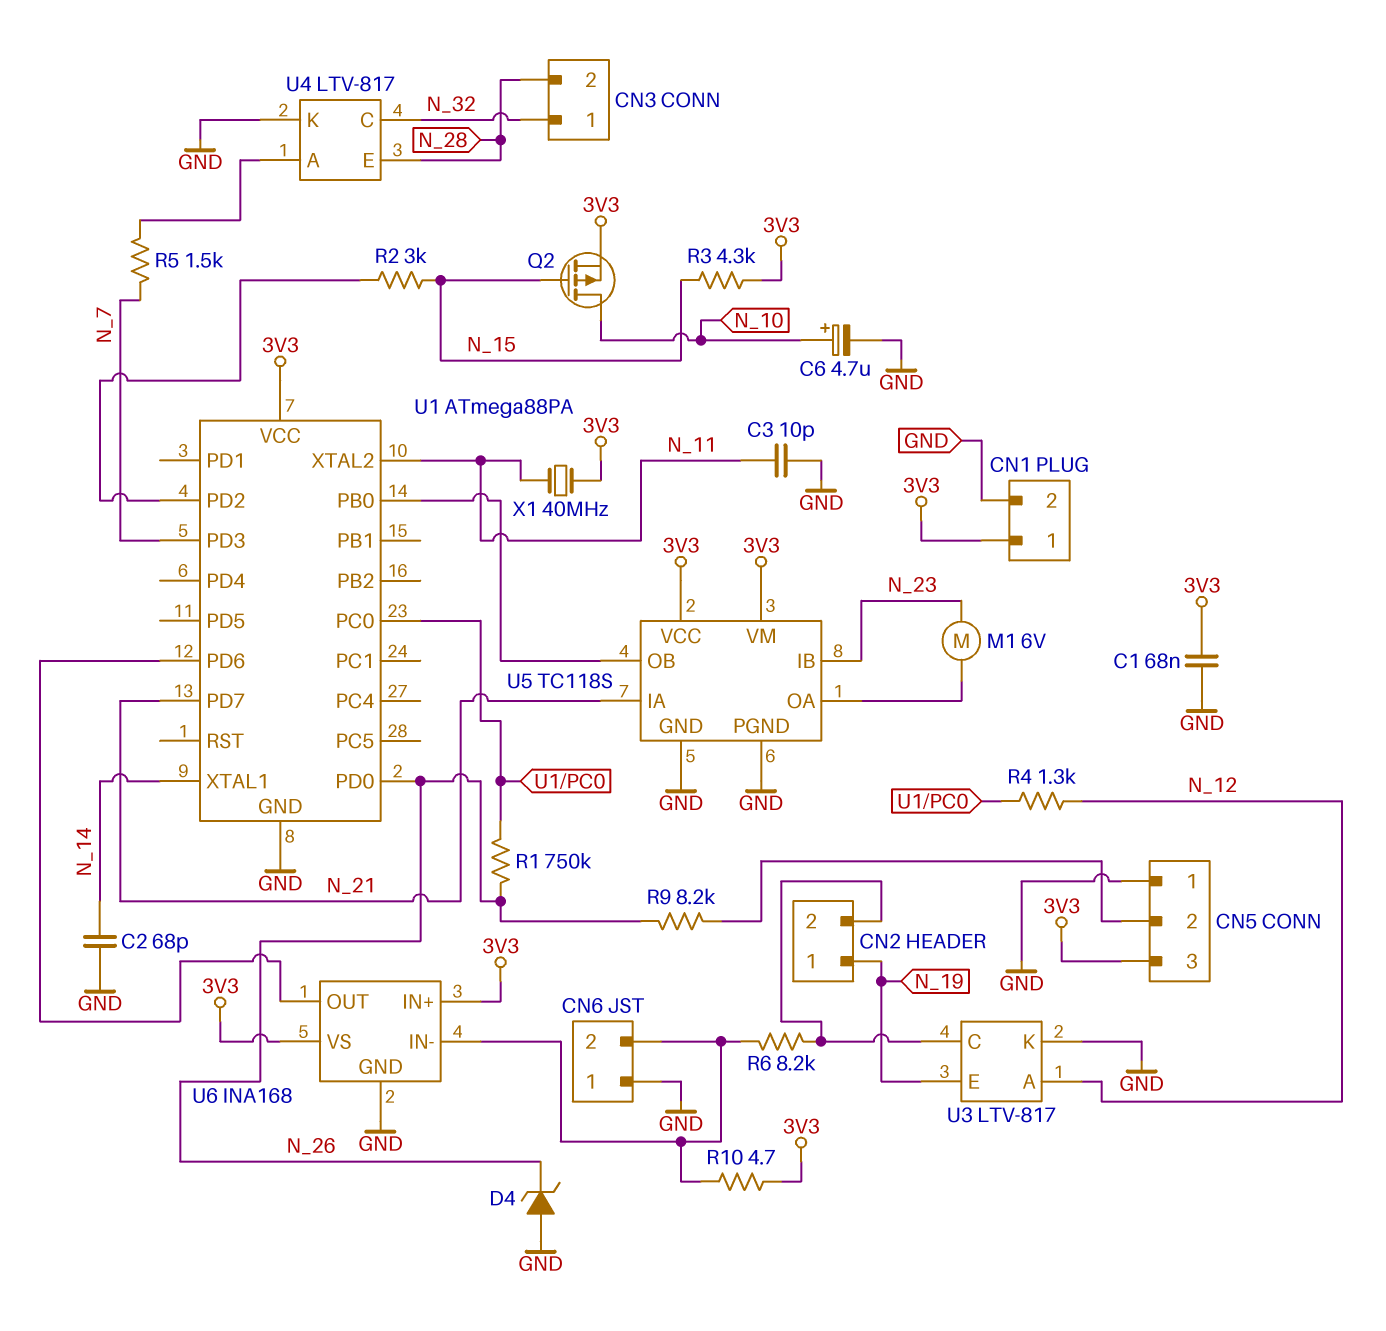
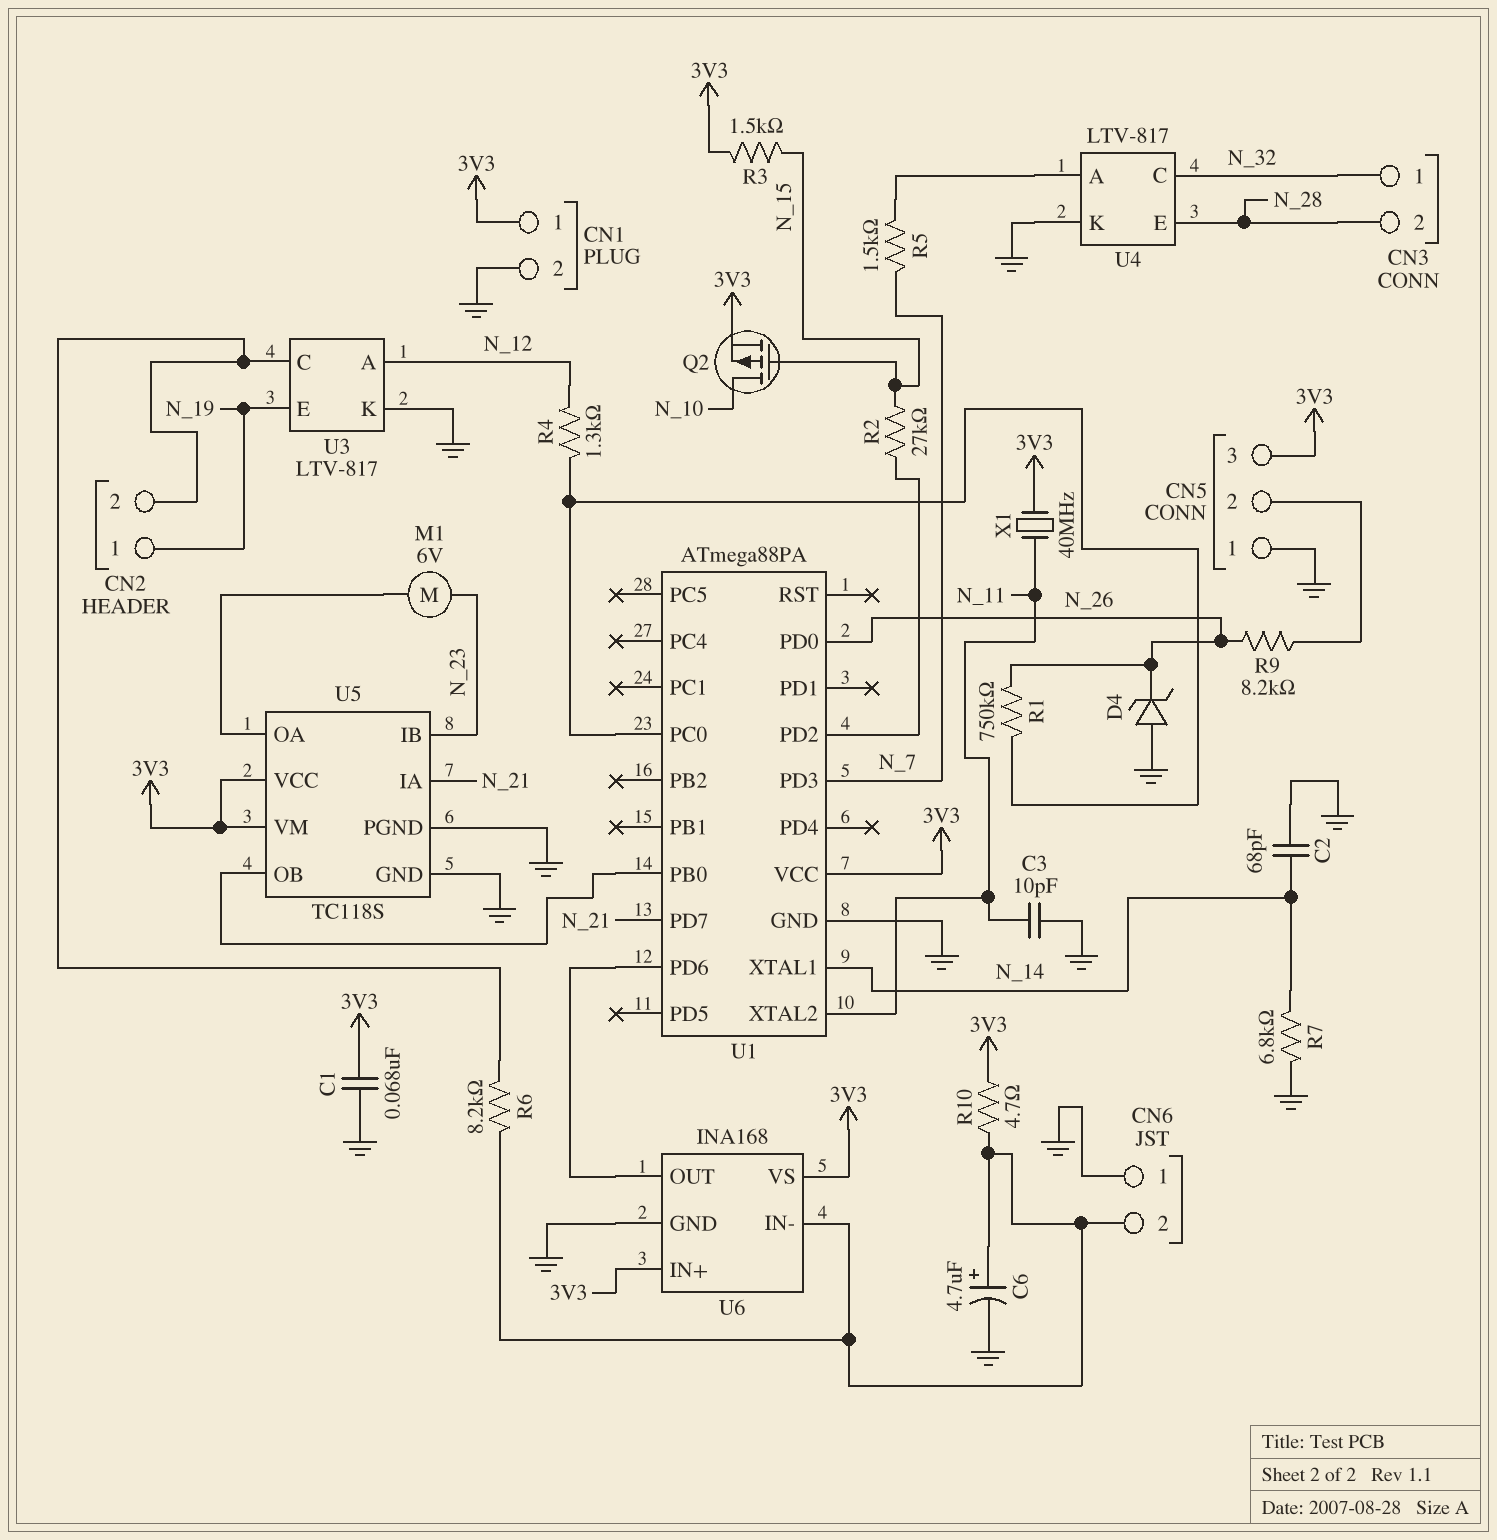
C6: 4.7uF (plus N_10, minus GND) -> 4.7uF (plus CN6/2, minus GND)
R2: 3k (N_15, U1/PD2) -> 27k (N_15, U1/PD2)
R3: 4.3k (3V3, N_15) -> 1.5k (3V3, N_15)
R7: none -> 6.8k (GND, N_14)

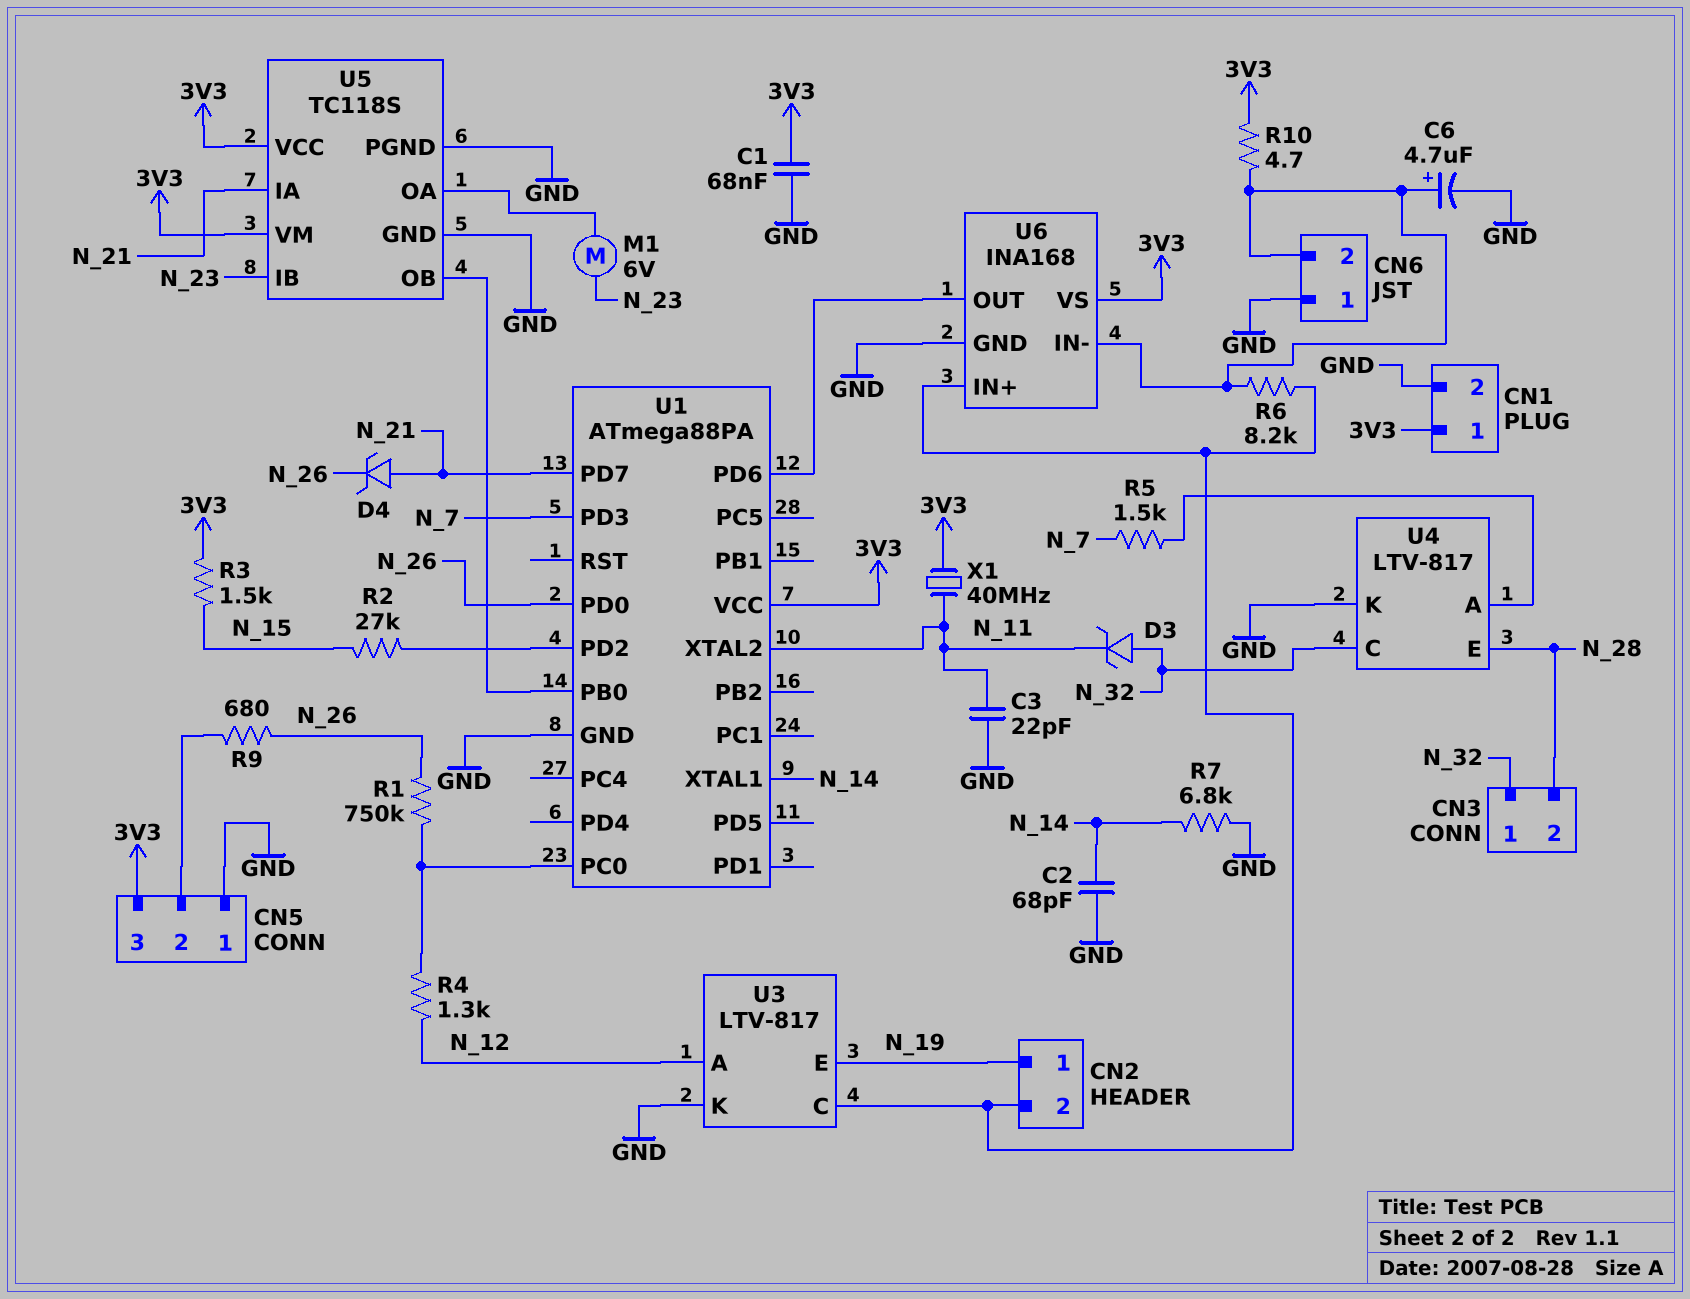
C3: 10pF (GND, N_11) -> 22pF (GND, N_11)
D3: none -> zener (A N_32, K N_11)
D4: zener (A GND, K N_26) -> zener (A N_21, K N_26)
Q2: PMOS (G N_15, D N_10, S 3V3) -> none
R9: 8.2k (CN5/2, N_26) -> 680 (CN5/2, N_26)
U6 pin IN+: 3V3 -> CN2/2

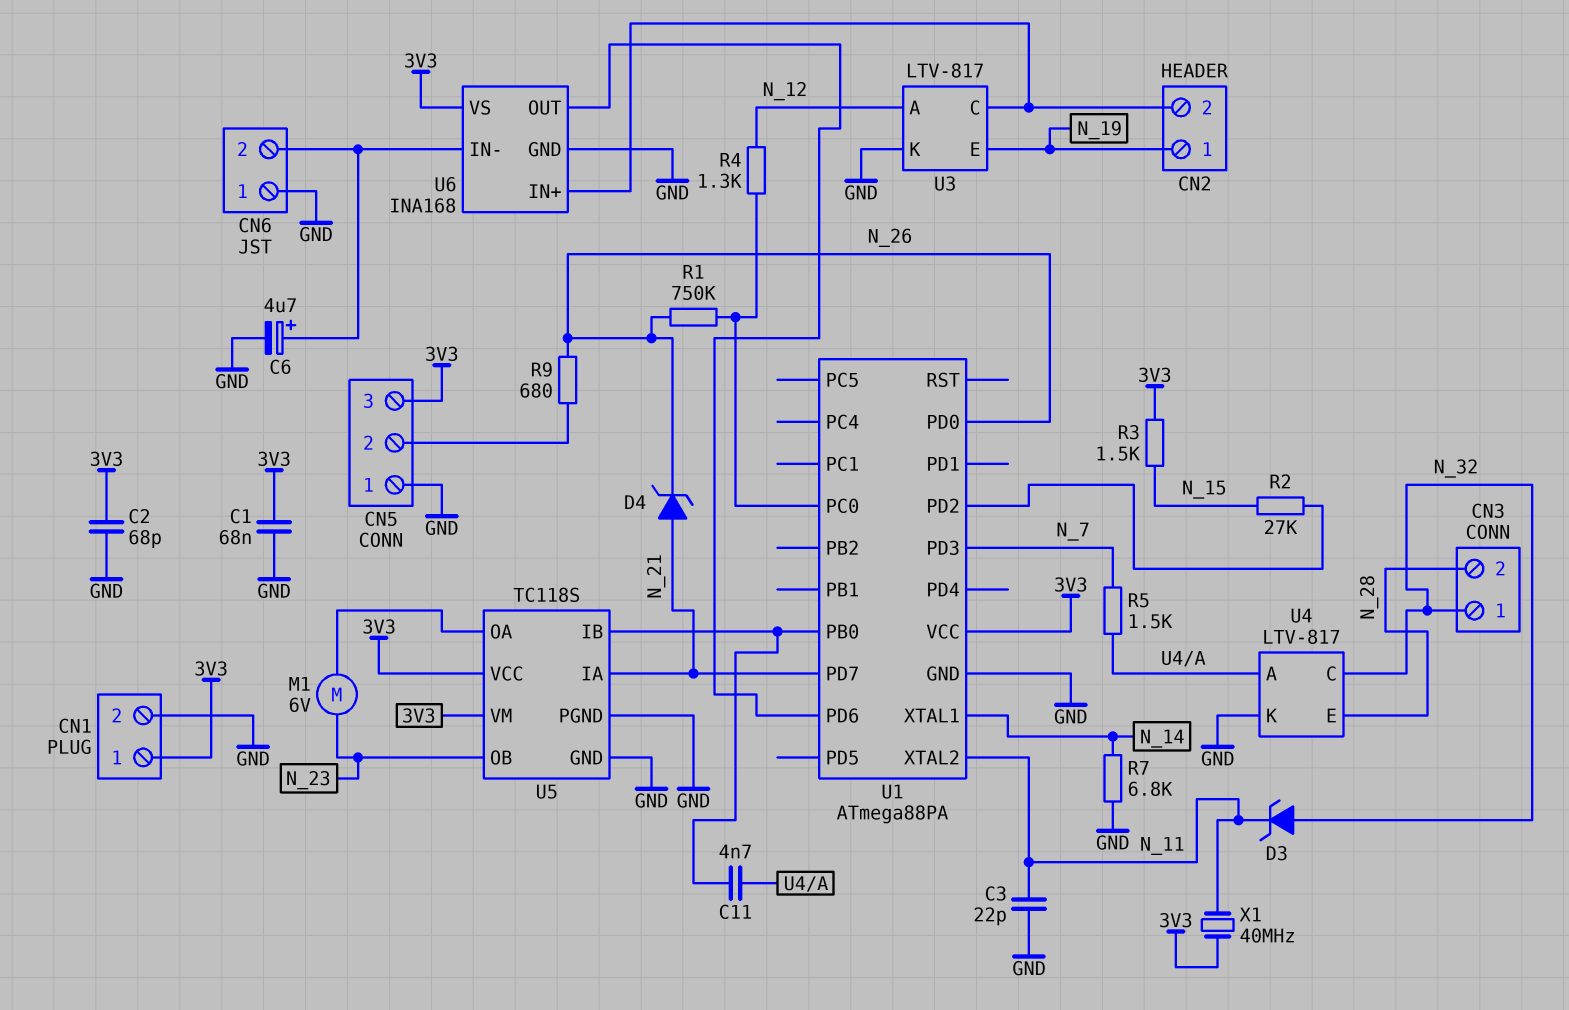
C2: 68pF (GND, N_14) -> 68pF (3V3, GND)
C11: none -> 4.7nF (U1/PB0, U4/A)
R6: 8.2k (CN2/2, CN6/2) -> none
R10: 4.7 (3V3, CN6/2) -> none
U5 pin IB: N_23 -> U1/PB0
U5 pin OB: U1/PB0 -> N_23

